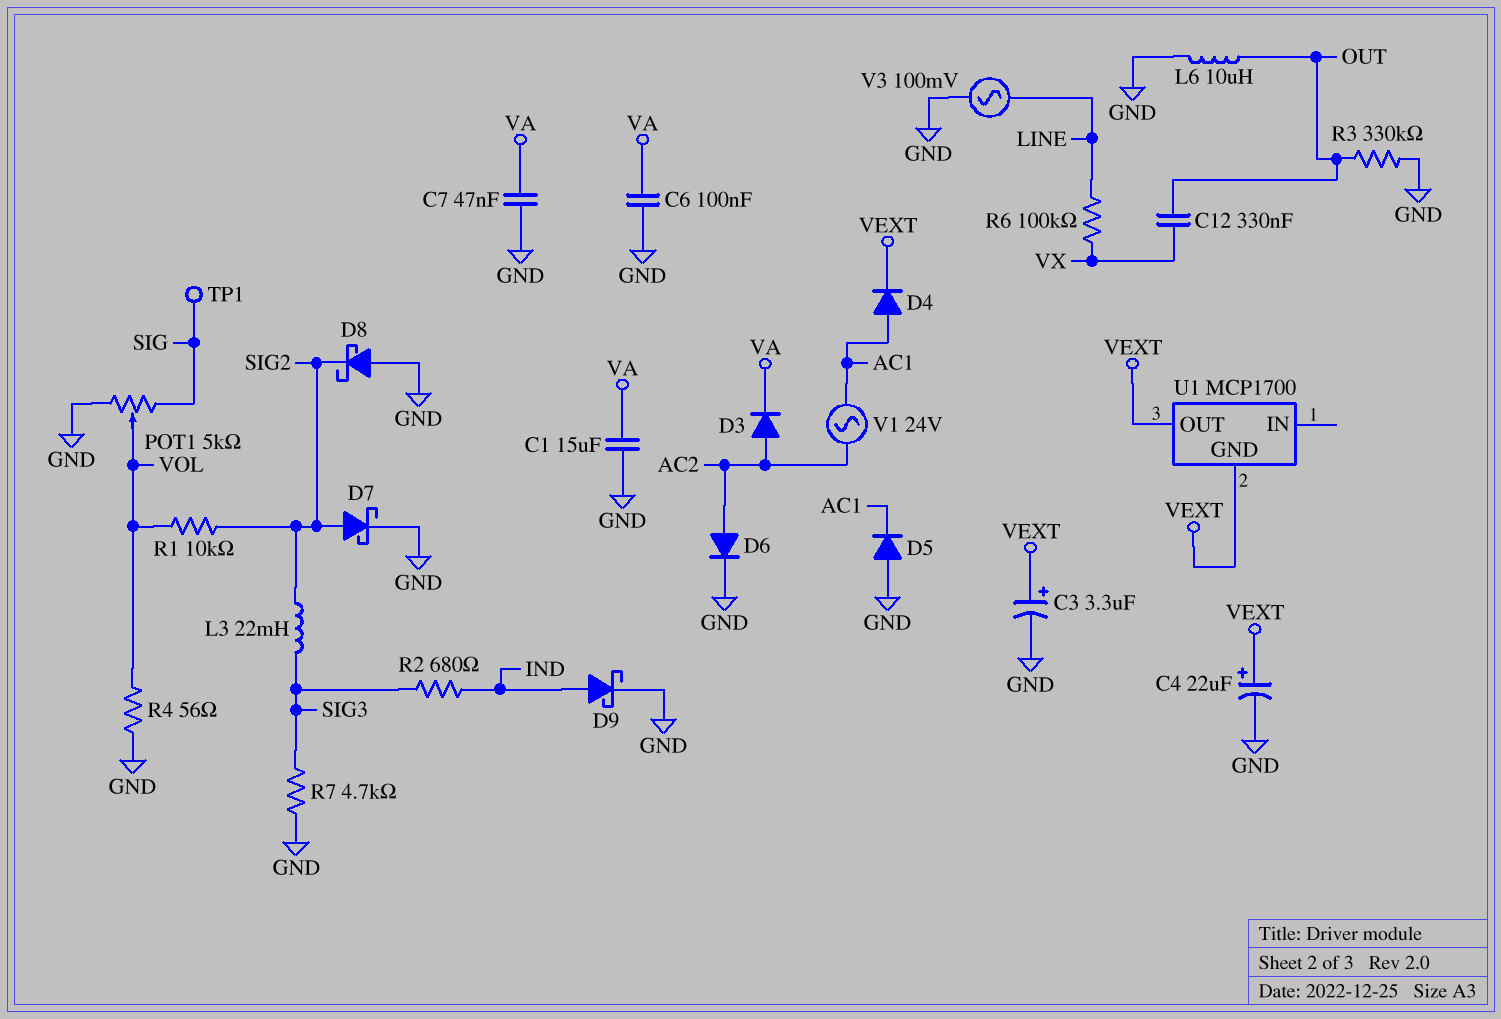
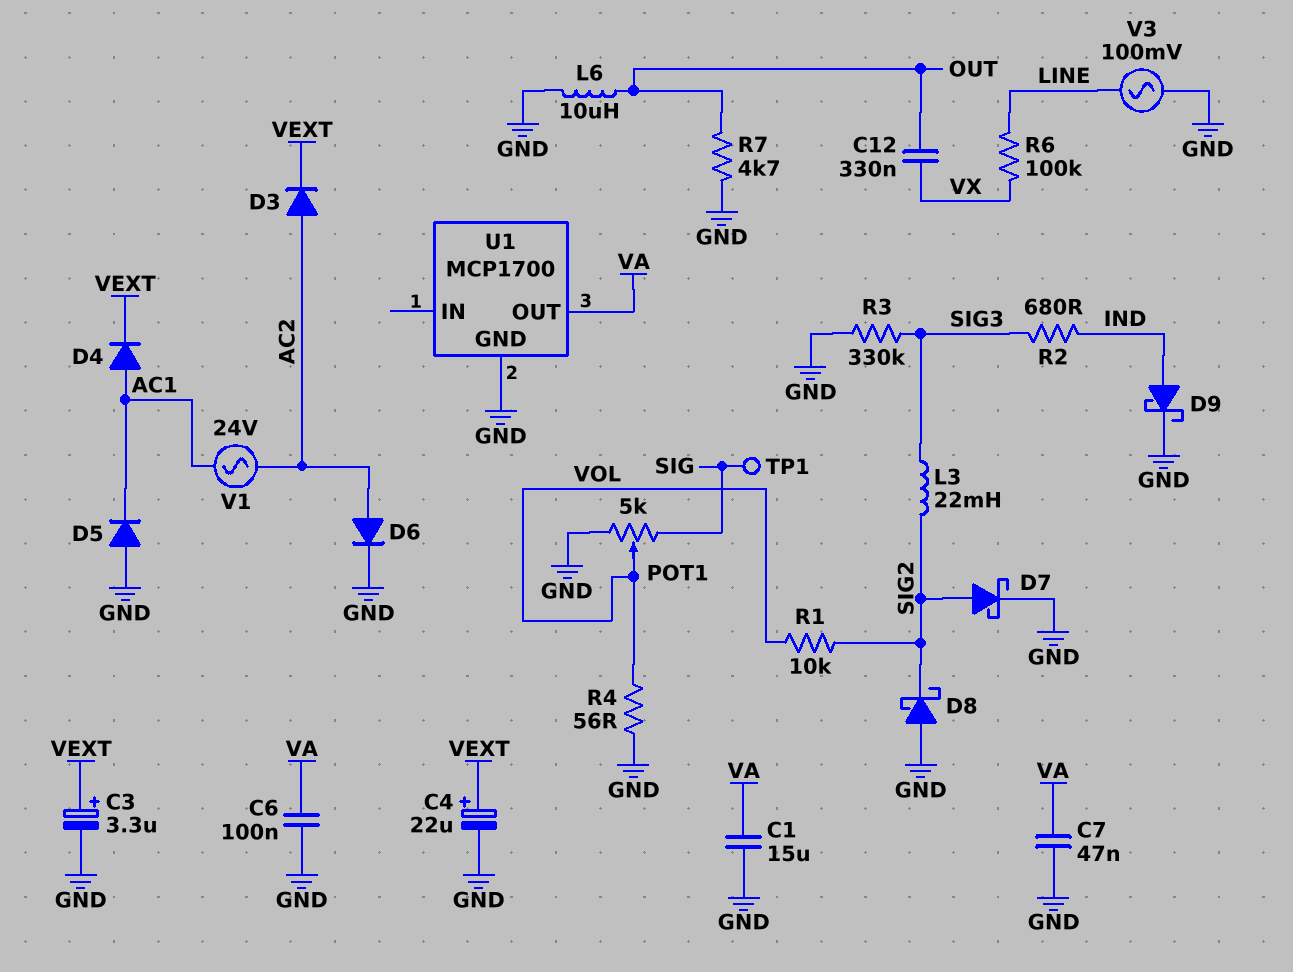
D3: diode (A AC2, K VA) -> diode (A AC2, K VEXT)
R3: 330k (GND, OUT) -> 330k (GND, SIG3)
R7: 4.7k (GND, SIG3) -> 4.7k (GND, OUT)
U1 pin GND: VEXT -> GND
U1 pin OUT: VEXT -> VA

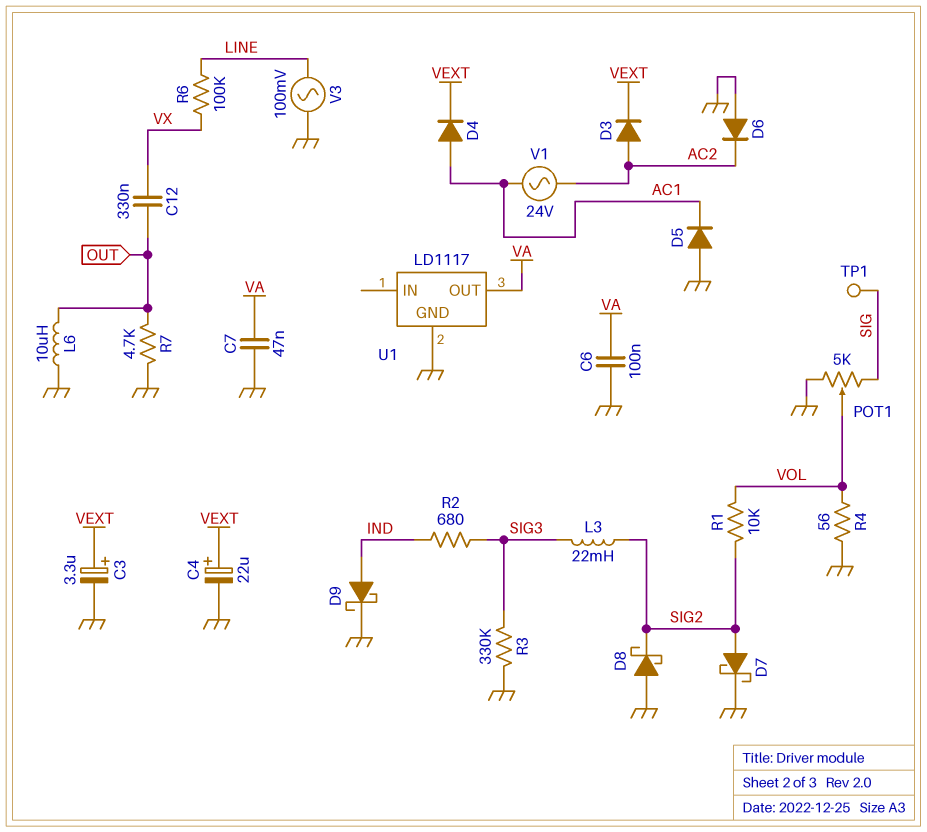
C1: 15uF (GND, VA) -> none
D6: diode (A AC2, K GND) -> diode (A GND, K AC2)
U1: MCP1700 -> LD1117

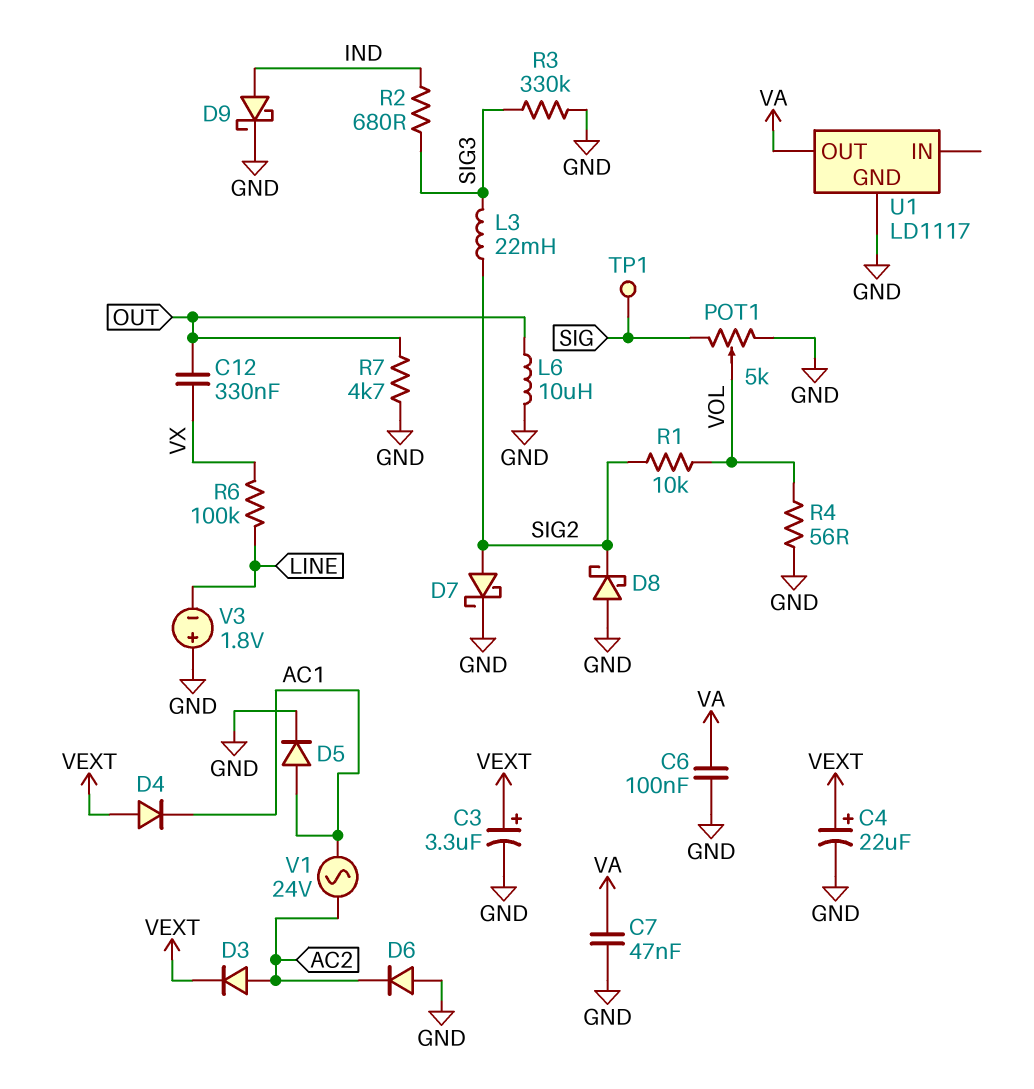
D4: diode (A AC1, K VEXT) -> diode (A VEXT, K AC1)
D5: diode (A GND, K AC1) -> diode (A AC1, K GND)
V3: AC 100mV (GND, LINE) -> 1.8V (plus GND, minus LINE)

